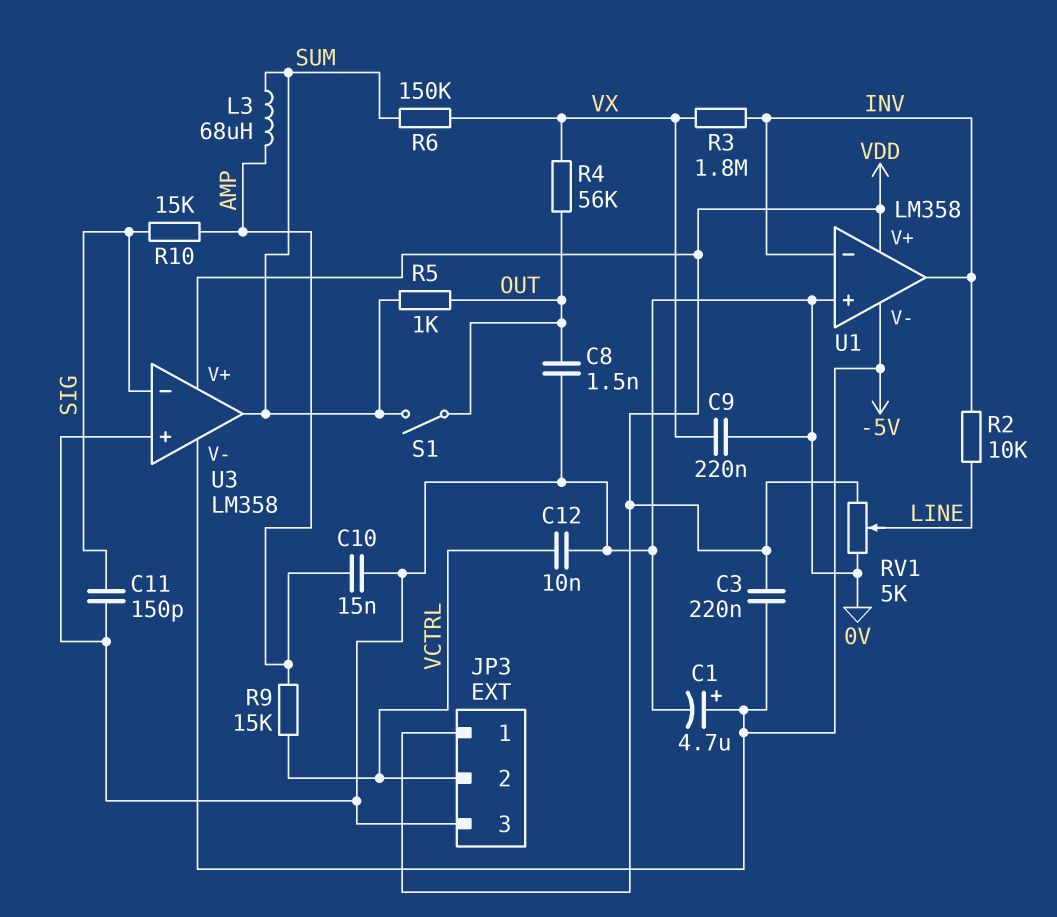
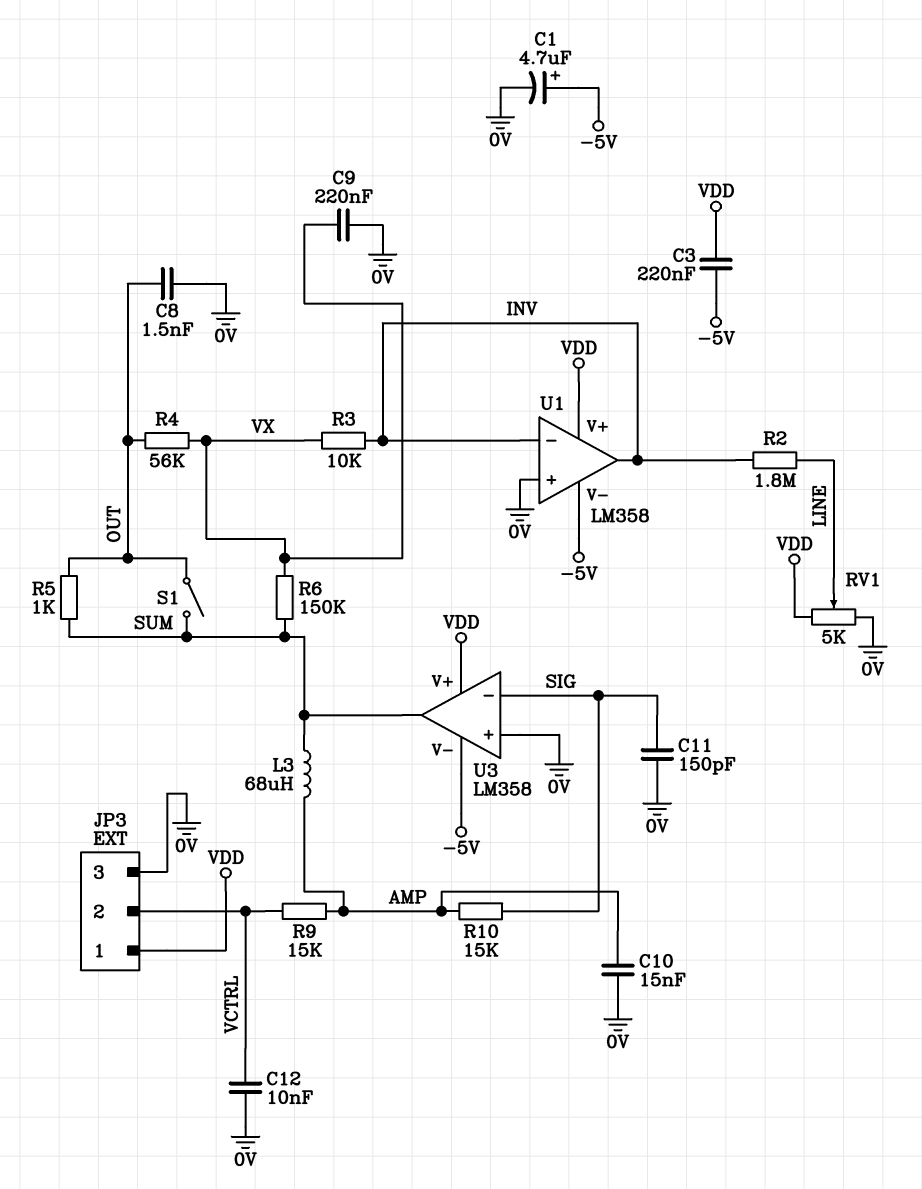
R2: 10k (INV, LINE) -> 1.8M (INV, LINE)
R3: 1.8M (INV, VX) -> 10k (INV, VX)

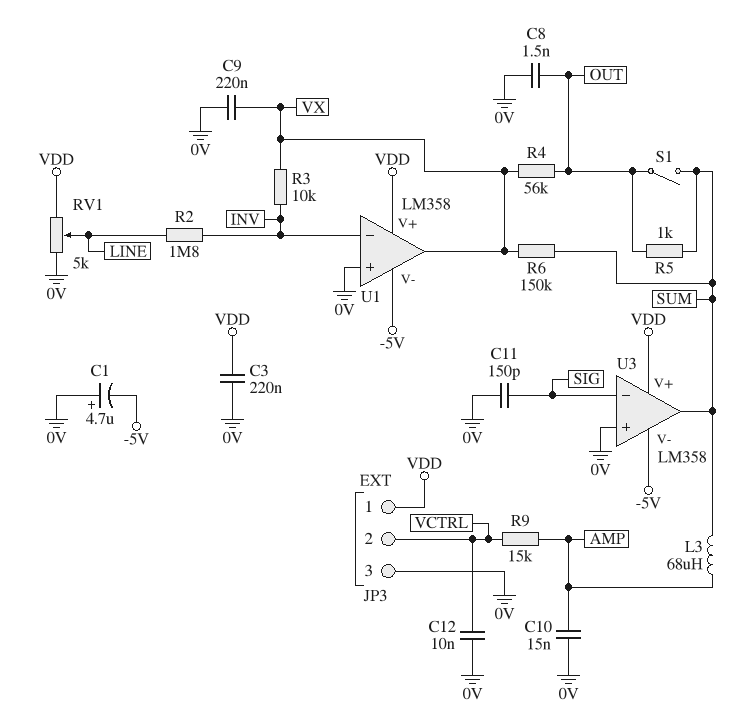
C1: 4.7uF (plus -5V, minus 0V) -> 4.7uF (plus 0V, minus -5V)
C3: 220nF (-5V, VDD) -> 220nF (0V, VDD)
R10: 15k (AMP, SIG) -> none
U1 pin out: INV -> VX

